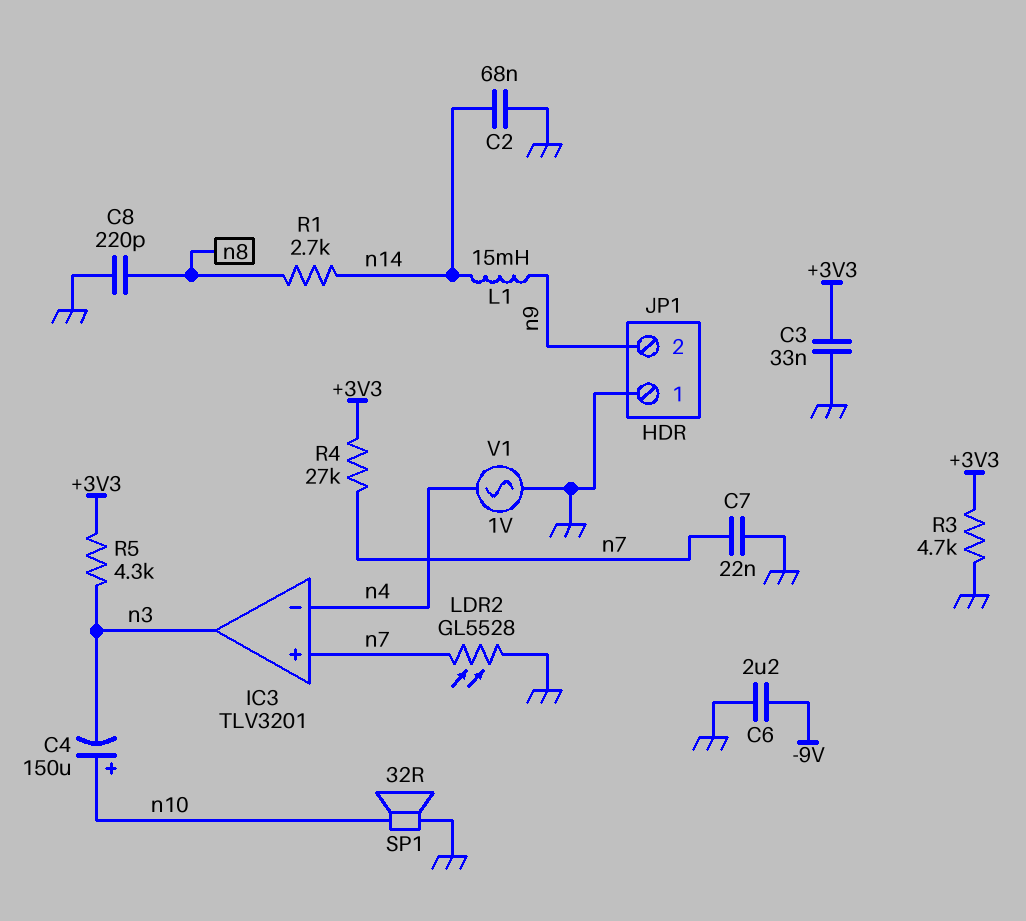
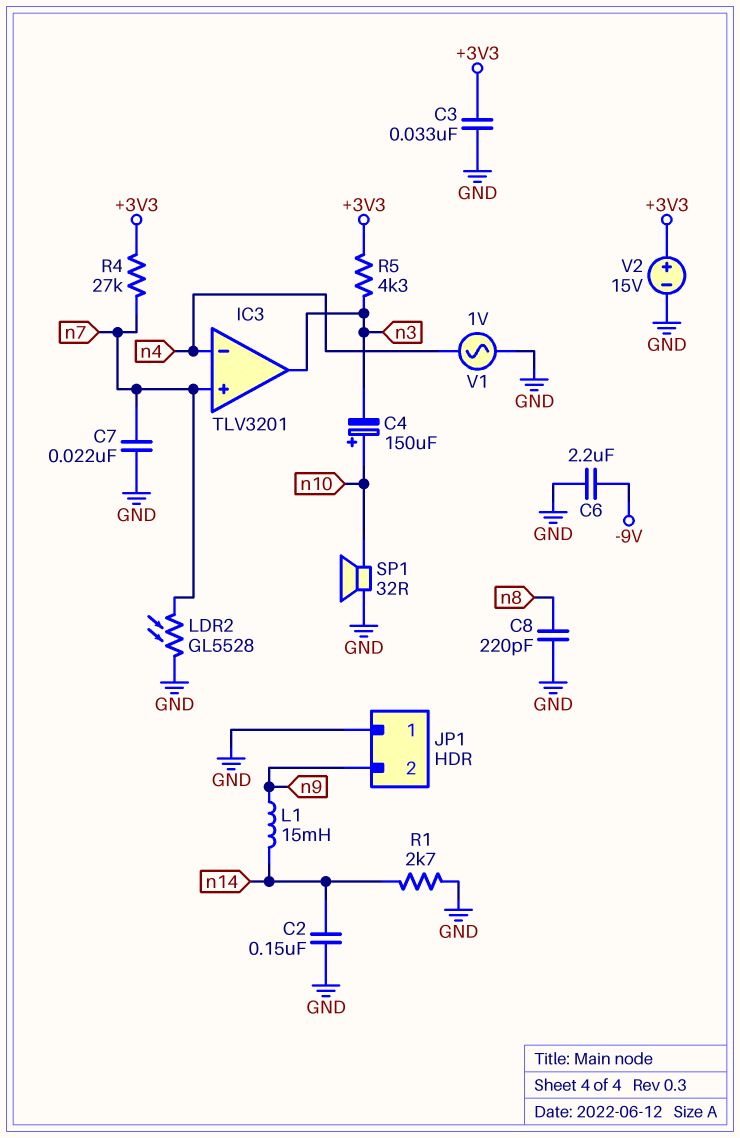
C2: 68nF (GND, n14) -> 150nF (GND, n14)
R1: 2.7k (n8, n14) -> 2.7k (GND, n14)
R3: 4.7k (+3V3, GND) -> none
V2: none -> 15V (plus +3V3, minus GND)

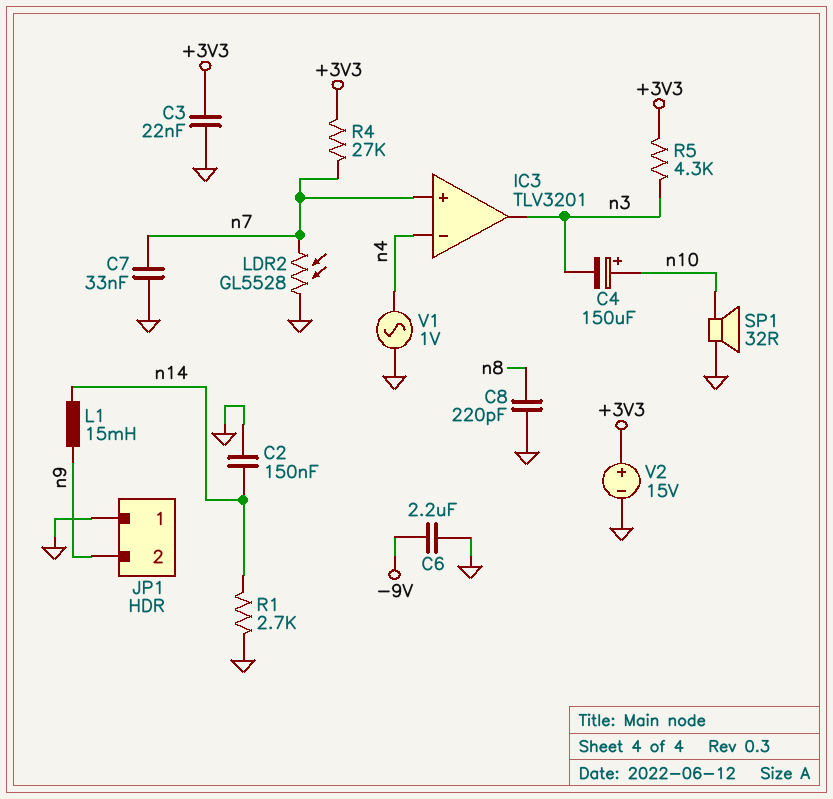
C3: 33nF (+3V3, GND) -> 22nF (+3V3, GND)
C7: 22nF (GND, n7) -> 33nF (GND, n7)

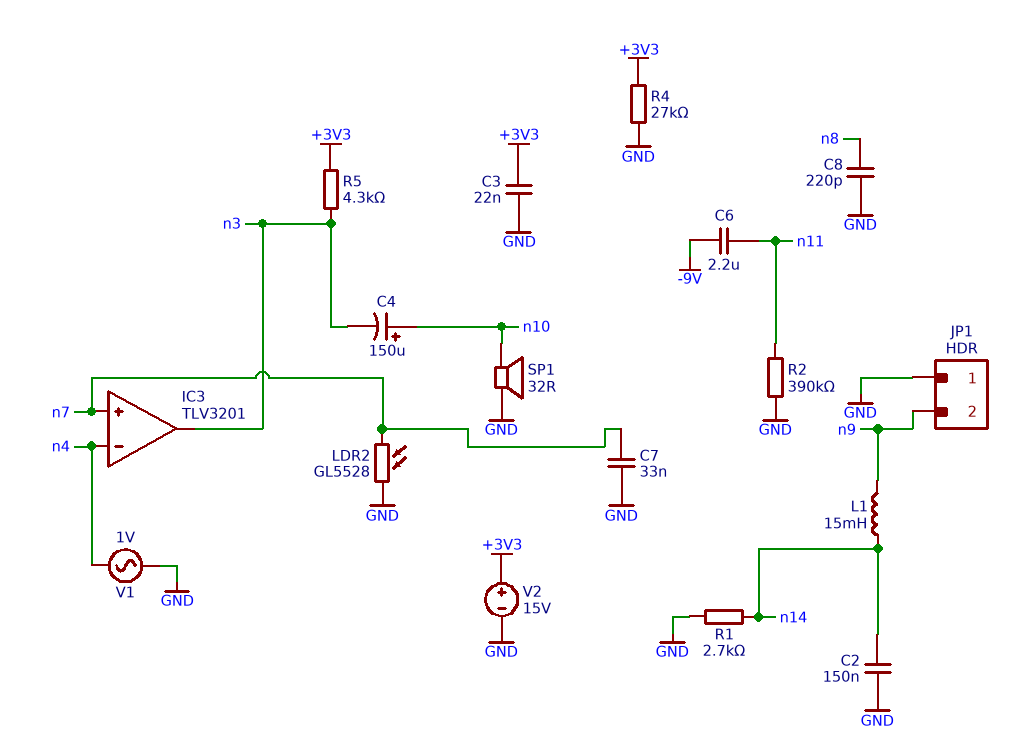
C6: 2.2uF (-9V, GND) -> 2.2uF (-9V, n11)
R2: none -> 390k (GND, n11)
R4: 27k (+3V3, n7) -> 27k (+3V3, GND)

